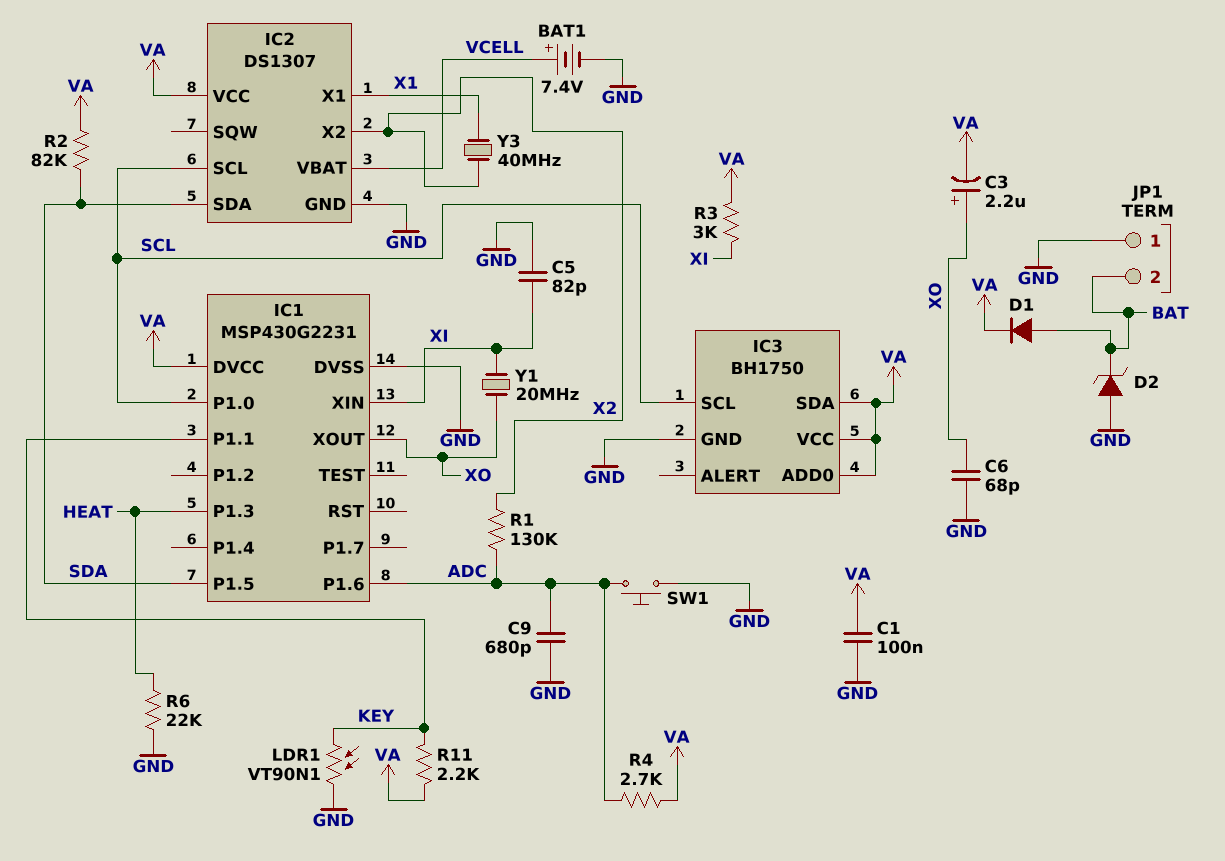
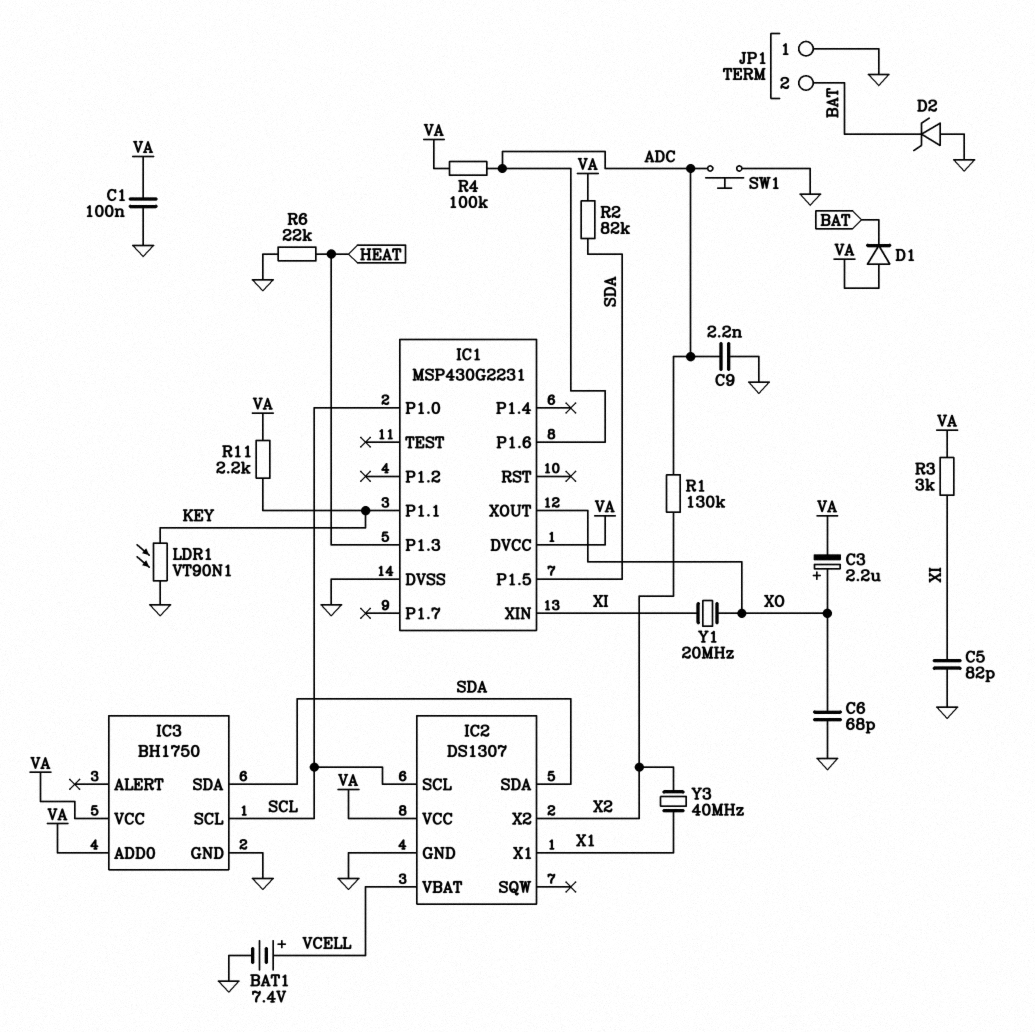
C9: 680pF (ADC, GND) -> 2.2nF (ADC, GND)
D1: diode (A BAT, K VA) -> diode (A VA, K BAT)
IC3 pin SDA: VA -> SDA
R4: 2.7k (ADC, VA) -> 100k (ADC, VA)

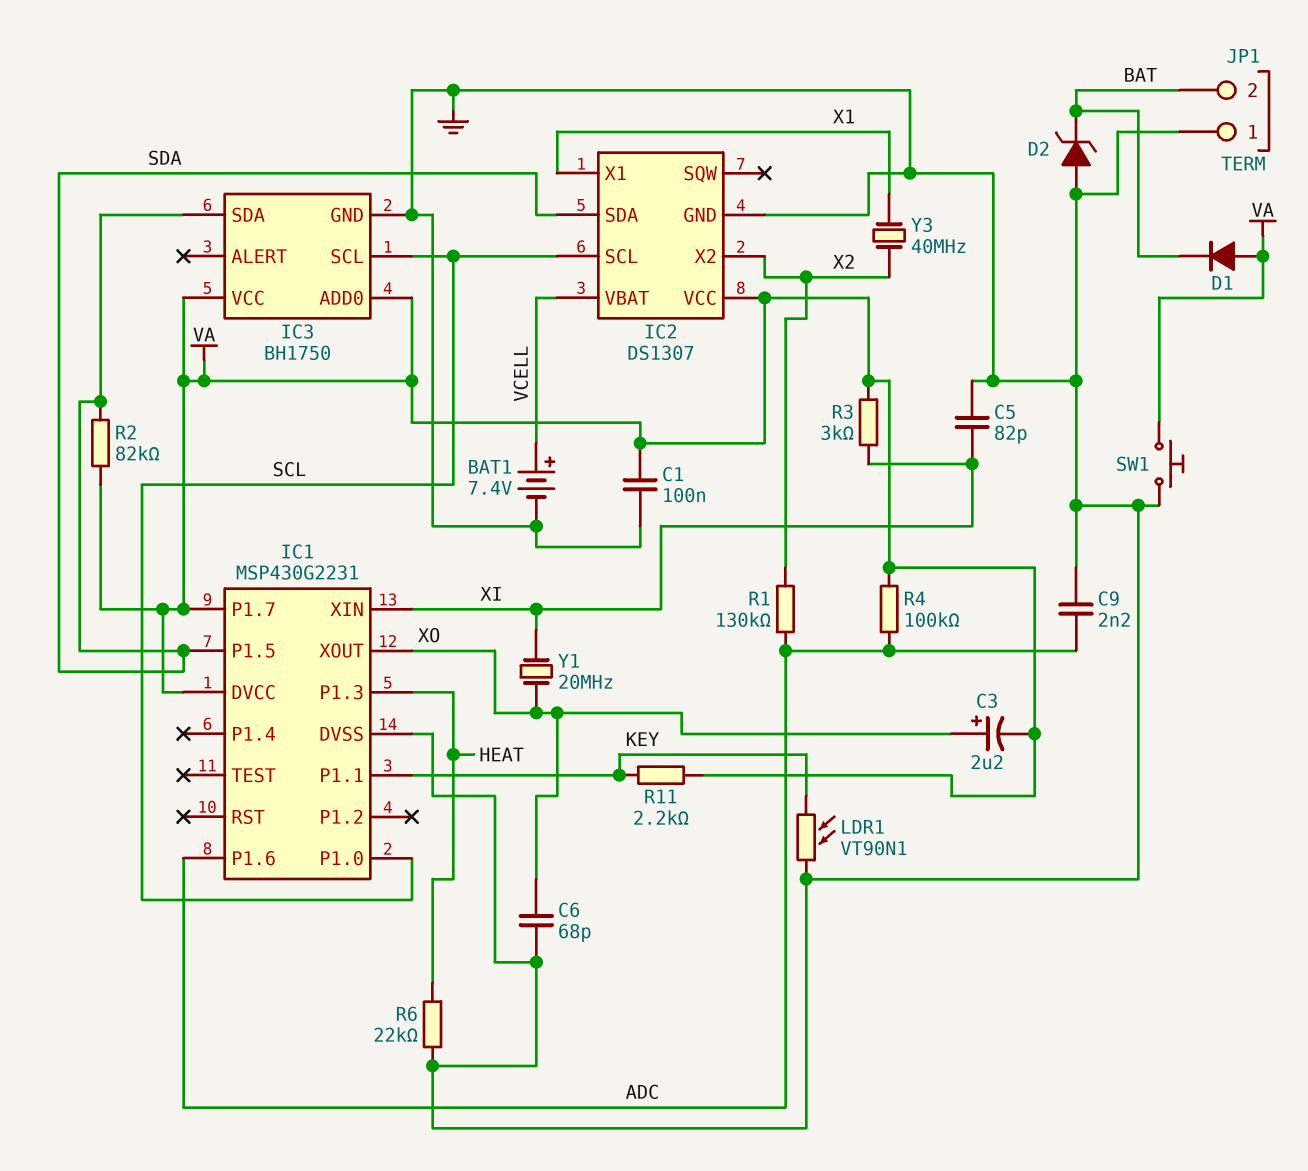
IC1 pin P1.7: none -> VA
SW1: button (ADC, GND) -> button (GND, VA)

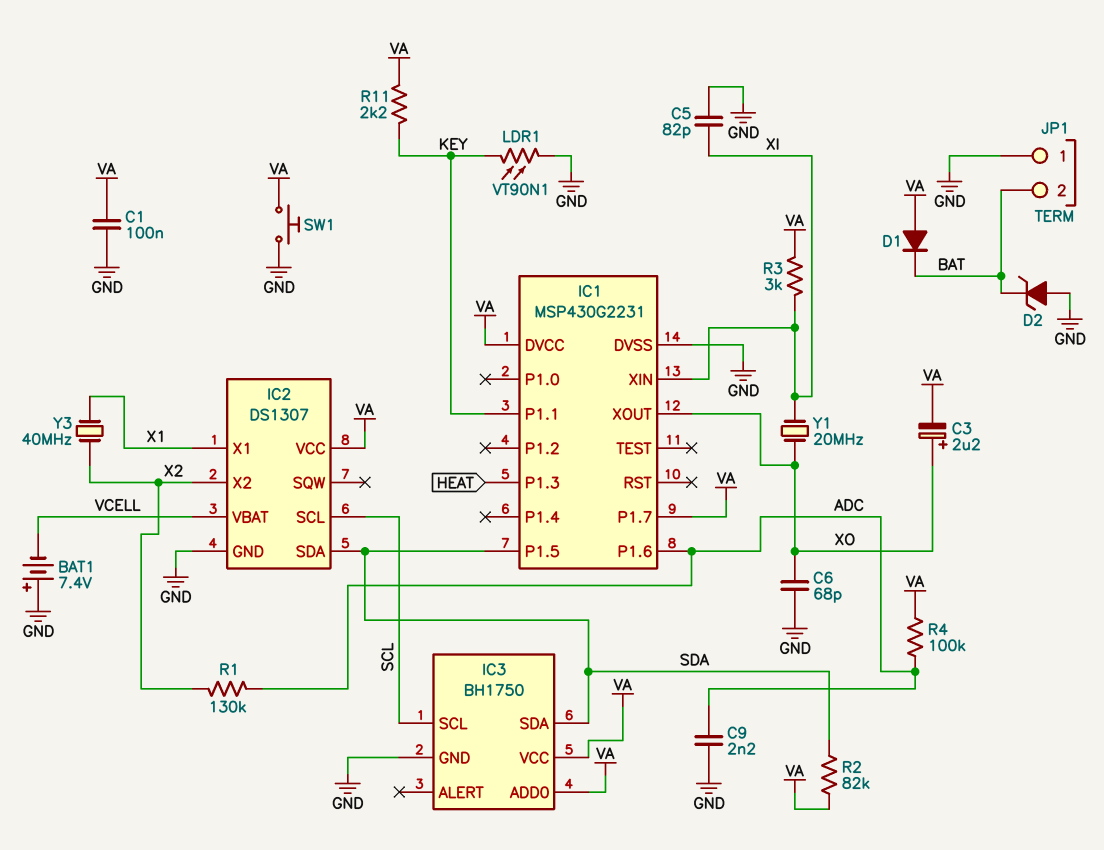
BAT1: 7.4V (plus VCELL, minus GND) -> 7.4V (plus GND, minus VCELL)
IC1 pin P1.0: SCL -> none
R6: 22k (GND, HEAT) -> none

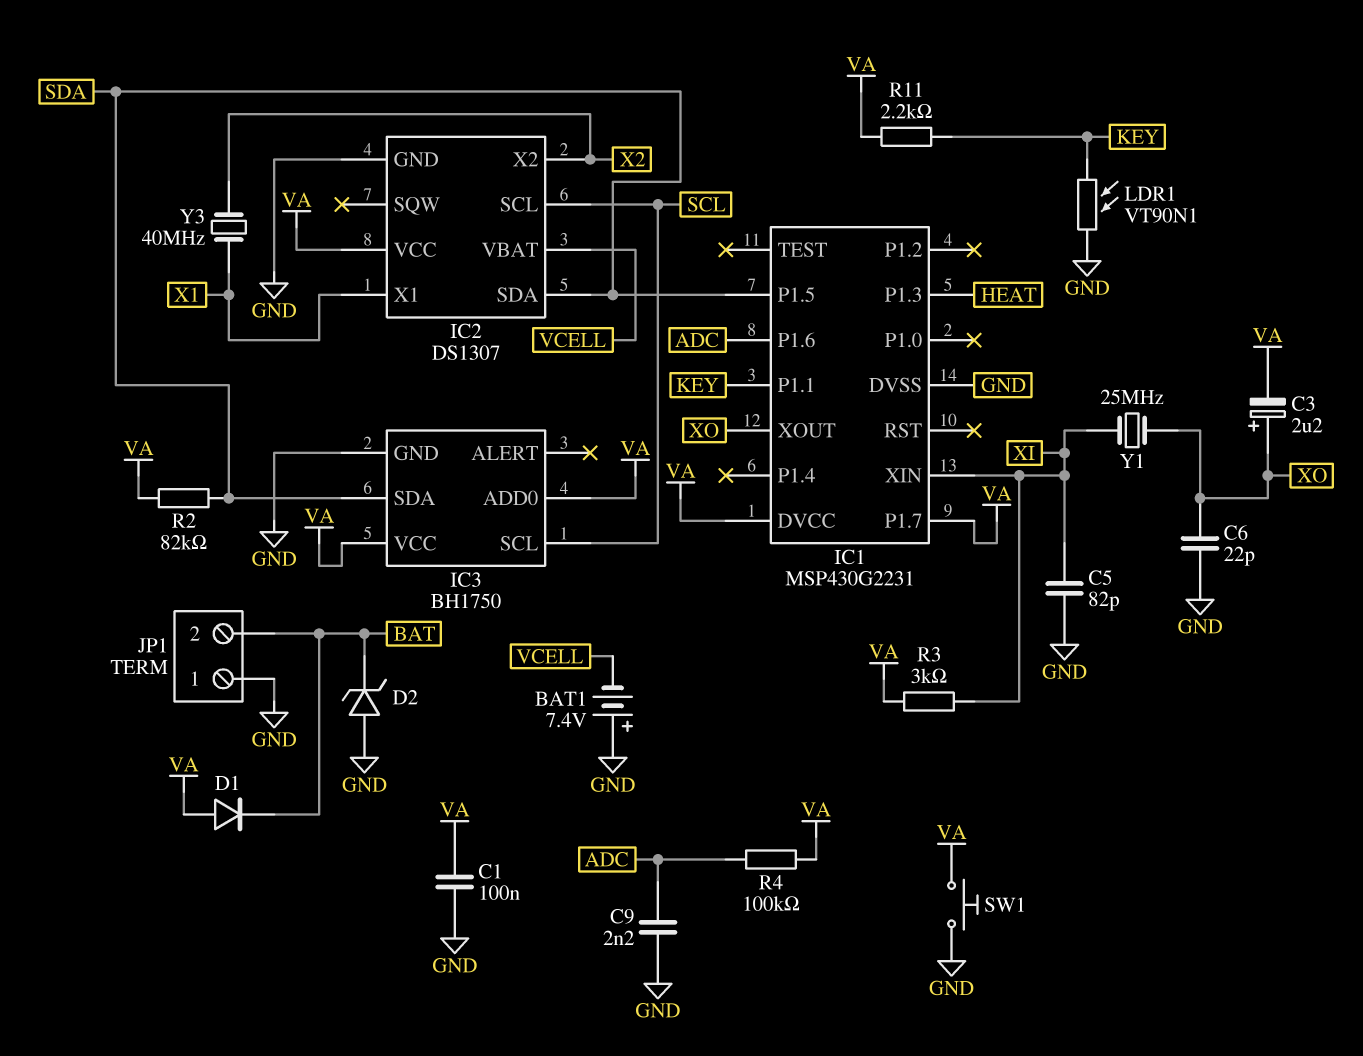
C6: 68pF (GND, XO) -> 22pF (GND, XO)
R1: 130k (ADC, X2) -> none
Y1: 20MHz (XI, XO) -> 25MHz (XI, XO)

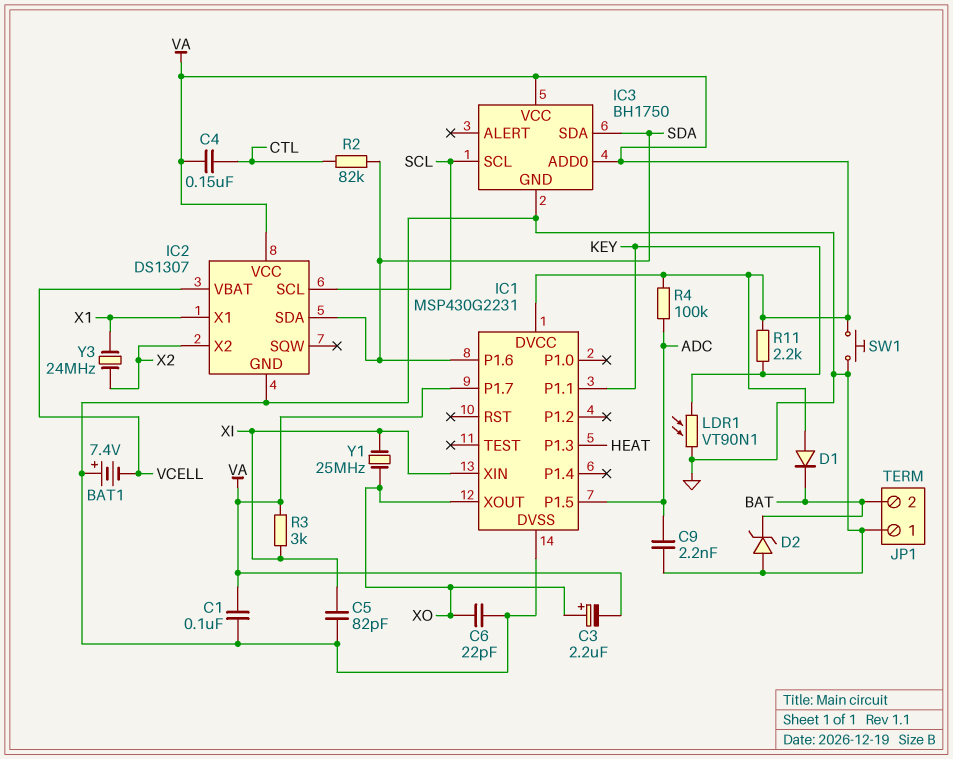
C4: none -> 150nF (CTL, VA)
IC1 pin P1.5: SDA -> ADC
IC1 pin P1.6: ADC -> SDA
R2: 82k (SDA, VA) -> 82k (CTL, SDA)
Y3: 40MHz (X1, X2) -> 24MHz (X1, X2)

